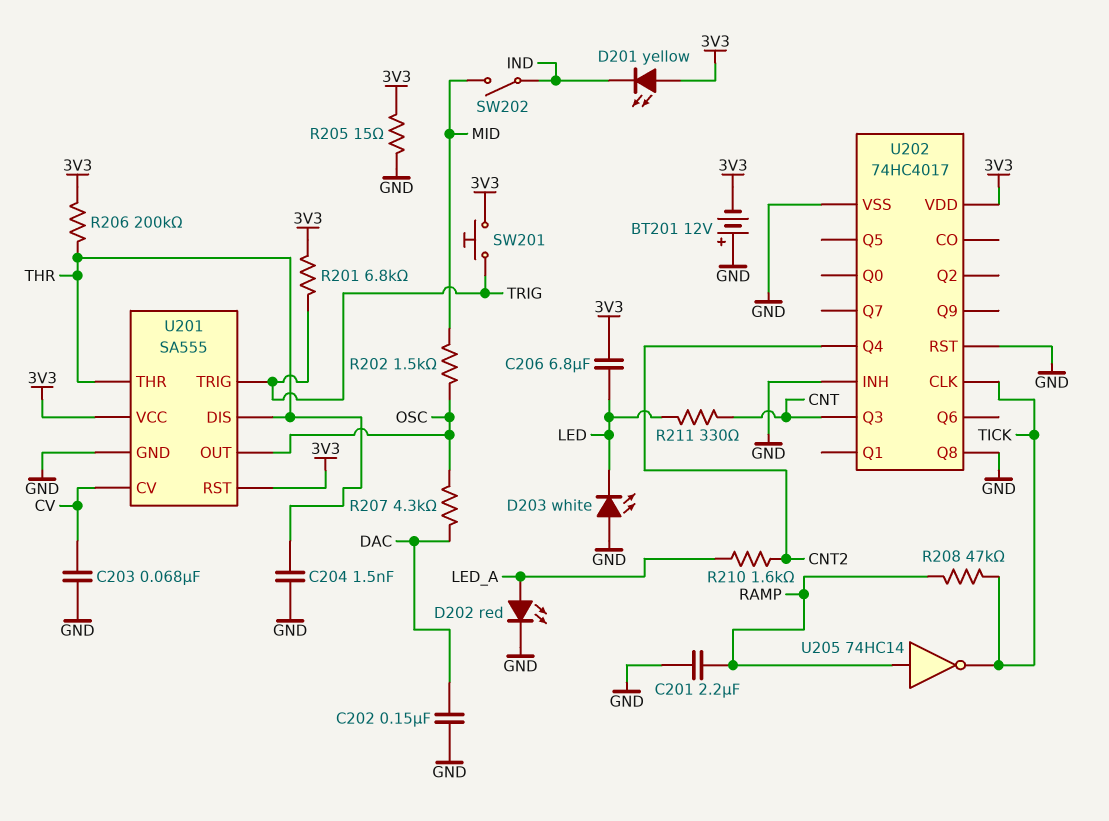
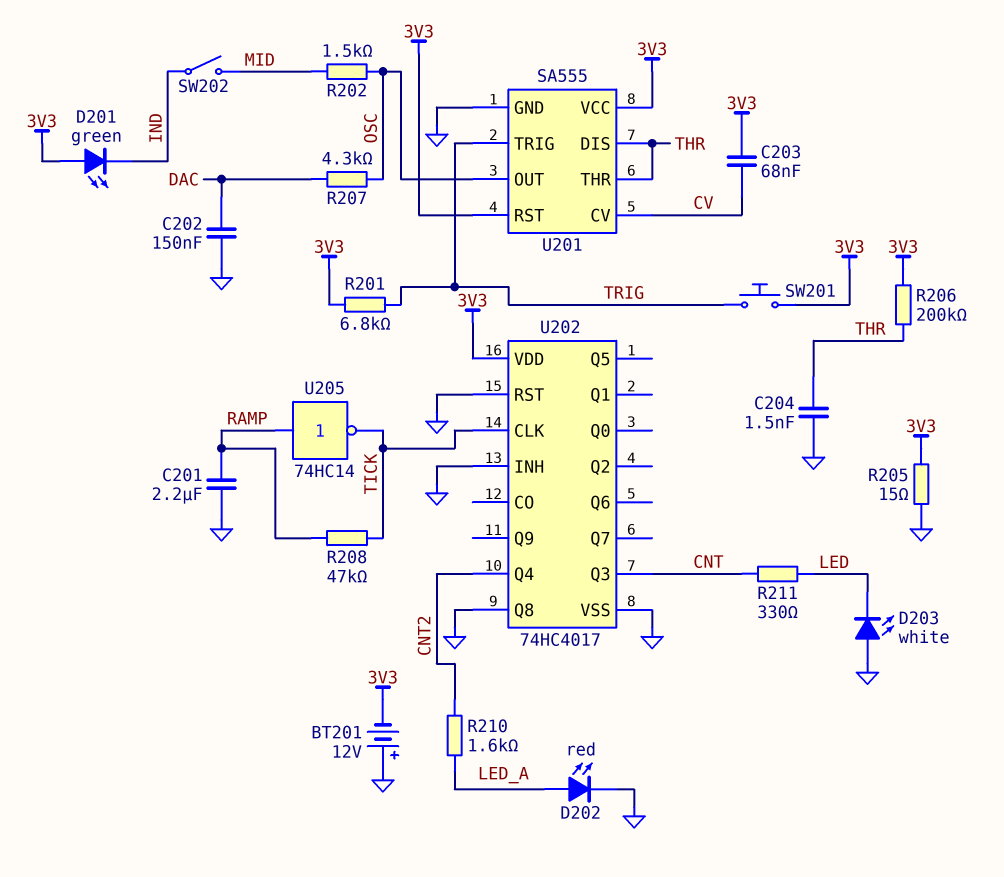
C203: 68nF (CV, GND) -> 68nF (3V3, CV)
C206: 6.8uF (3V3, LED) -> none
D201: LED yellow (A 3V3, K IND) -> LED green (A 3V3, K IND)

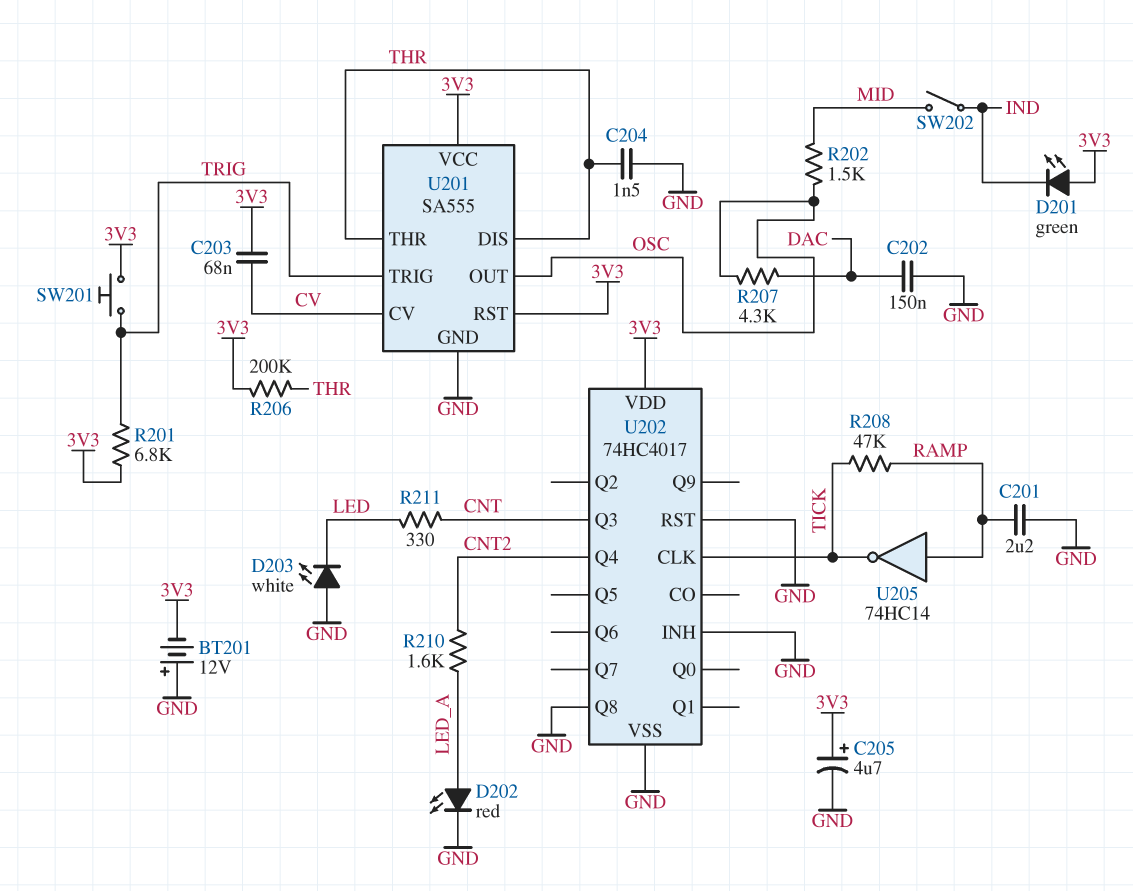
C205: none -> 4.7uF (plus 3V3, minus GND)
R205: 15 (3V3, GND) -> none

